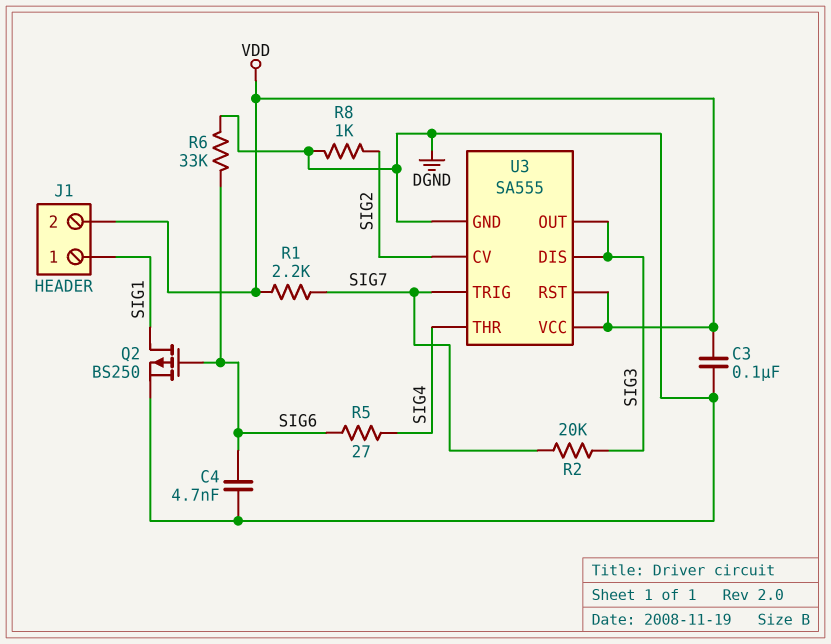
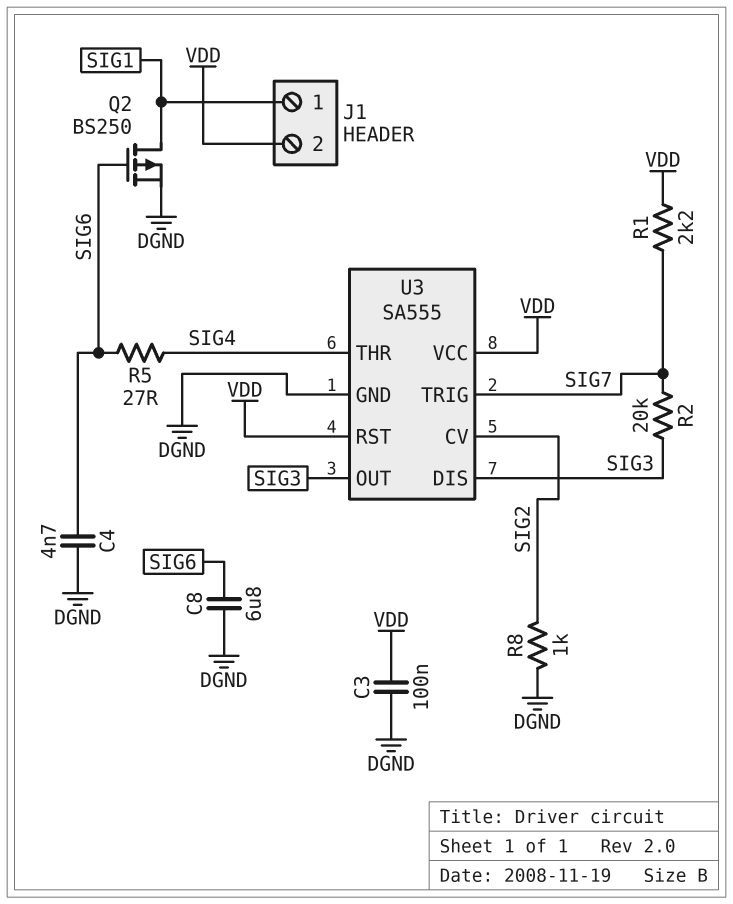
C8: none -> 6.8uF (DGND, SIG6)
R6: 33k (DGND, SIG6) -> none

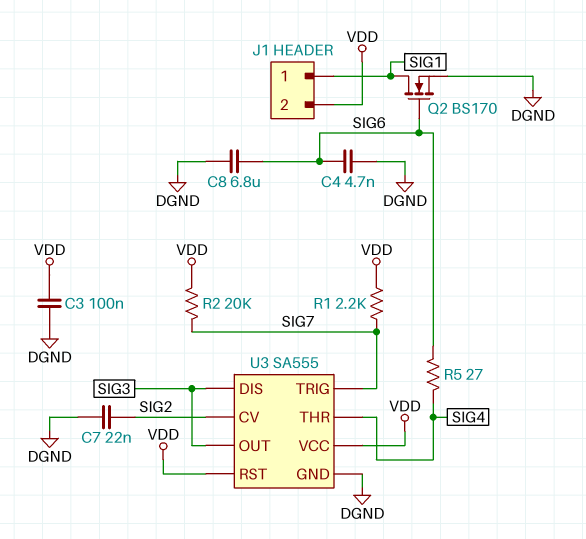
C7: none -> 22nF (DGND, SIG2)
Q2: PMOS BS250 (G SIG6, D SIG1, S DGND) -> NMOS BS170 (G SIG6, D SIG1, S DGND)
R2: 20k (SIG3, SIG7) -> 20k (SIG7, VDD)
R8: 1k (DGND, SIG2) -> none

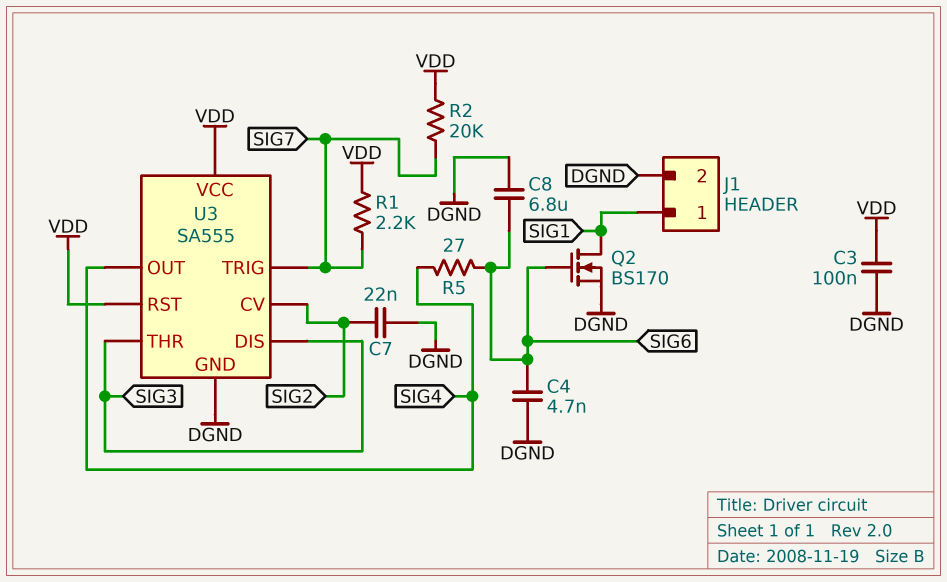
J1 pin 2: VDD -> DGND
U3 pin OUT: SIG3 -> SIG4
U3 pin THR: SIG4 -> SIG3

